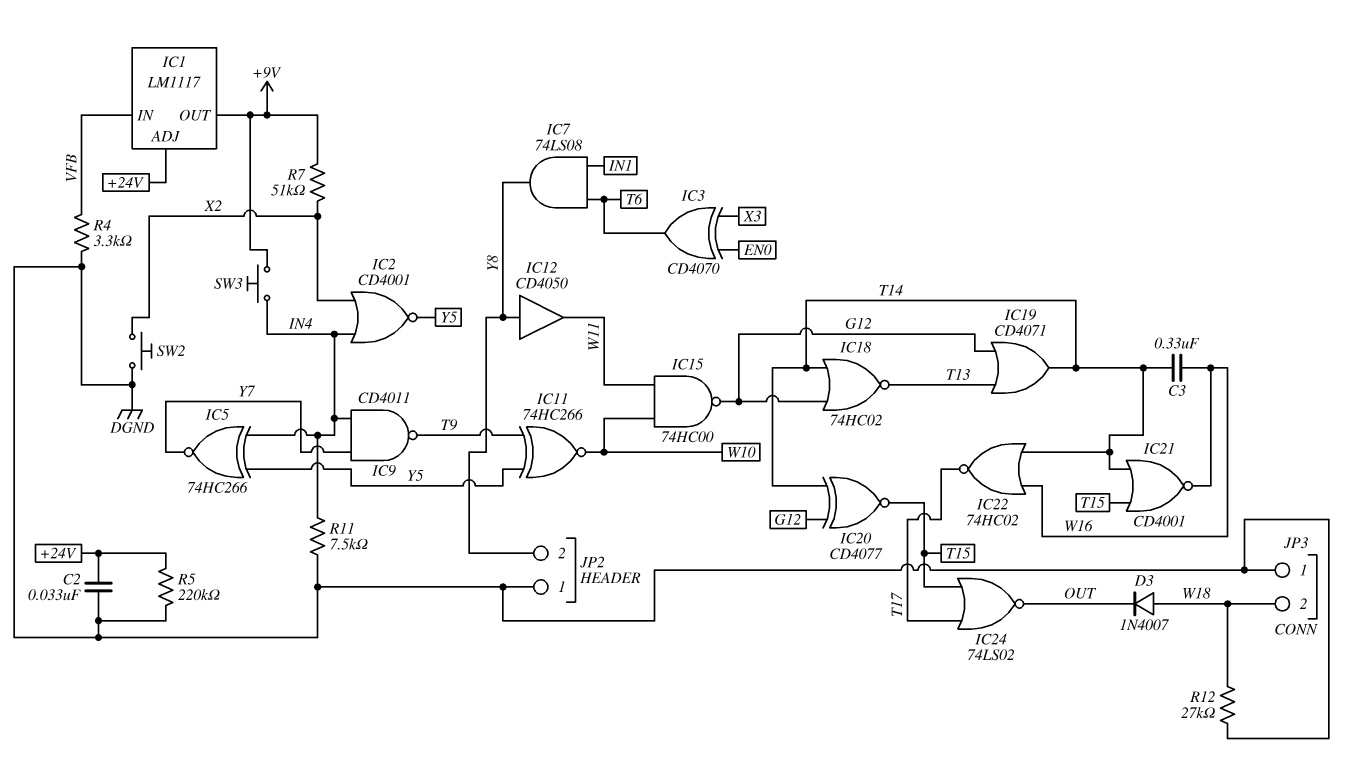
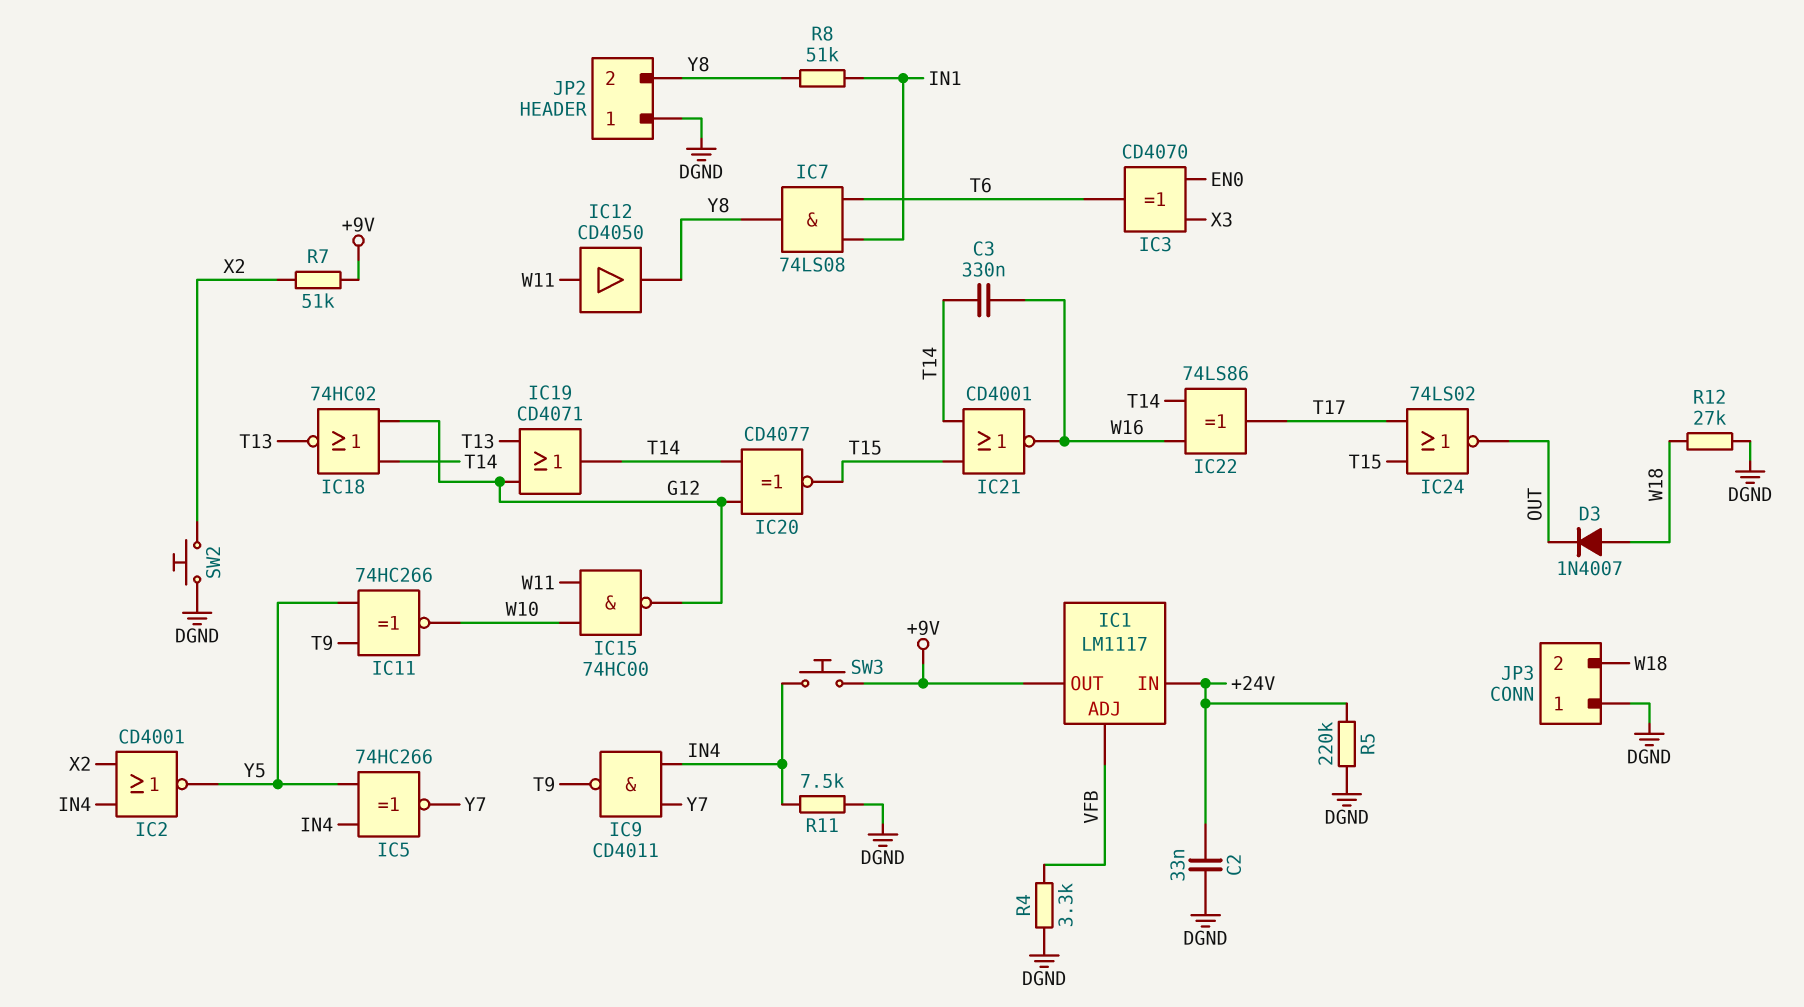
IC1 pin ADJ: +24V -> VFB
IC1 pin IN: VFB -> +24V
IC12: buffer CD4050 (in Y8, out W11) -> buffer CD4050 (in W11, out Y8)
IC22: NOR 74HC02 (in T14, in W16, out T17) -> XOR 74LS86 (in T14, in W16, out T17)
R8: none -> 51k (IN1, Y8)

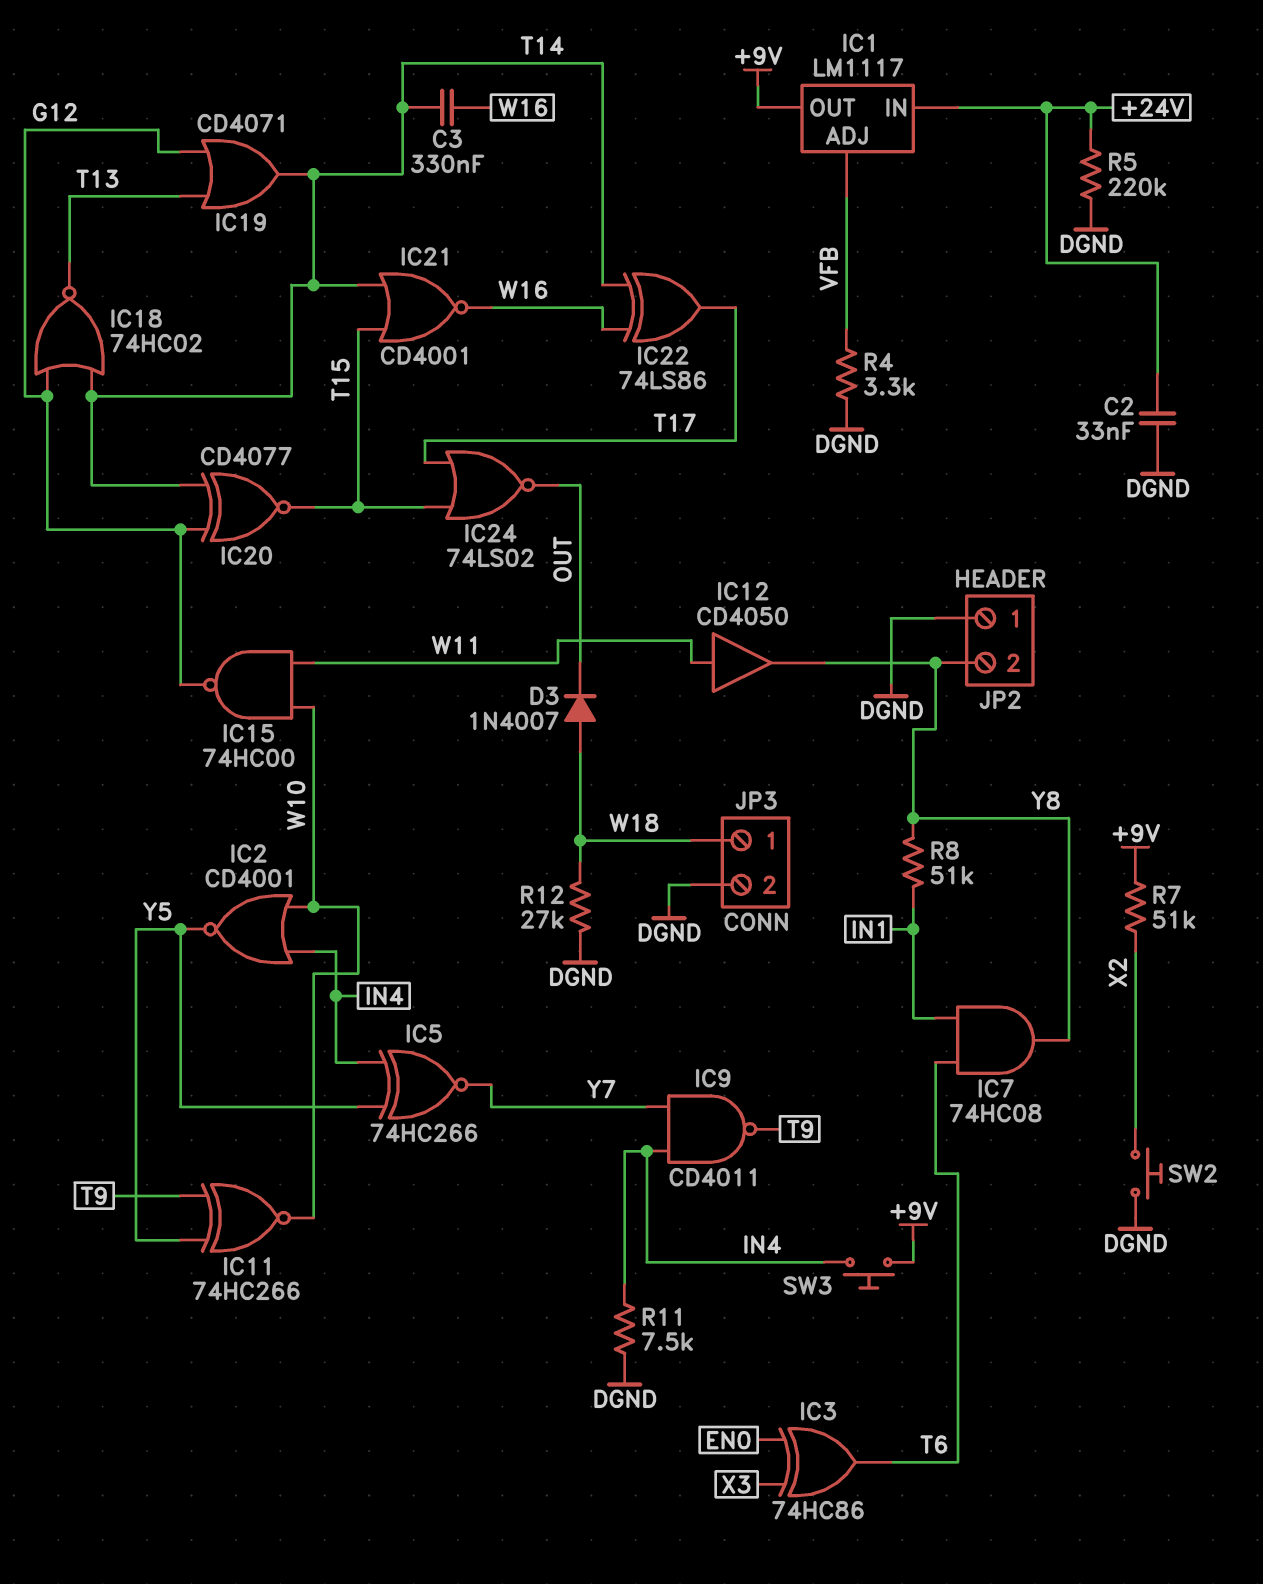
IC2: NOR CD4001 (in IN4, in X2, out Y5) -> NOR CD4001 (in IN4, in W10, out Y5)
IC3: XOR CD4070 (in EN0, in X3, out T6) -> XOR 74HC86 (in EN0, in X3, out T6)
IC7: AND 74LS08 (in IN1, in T6, out Y8) -> AND 74HC08 (in IN1, in T6, out Y8)
JP3 pin 1: DGND -> W18
JP3 pin 2: W18 -> DGND

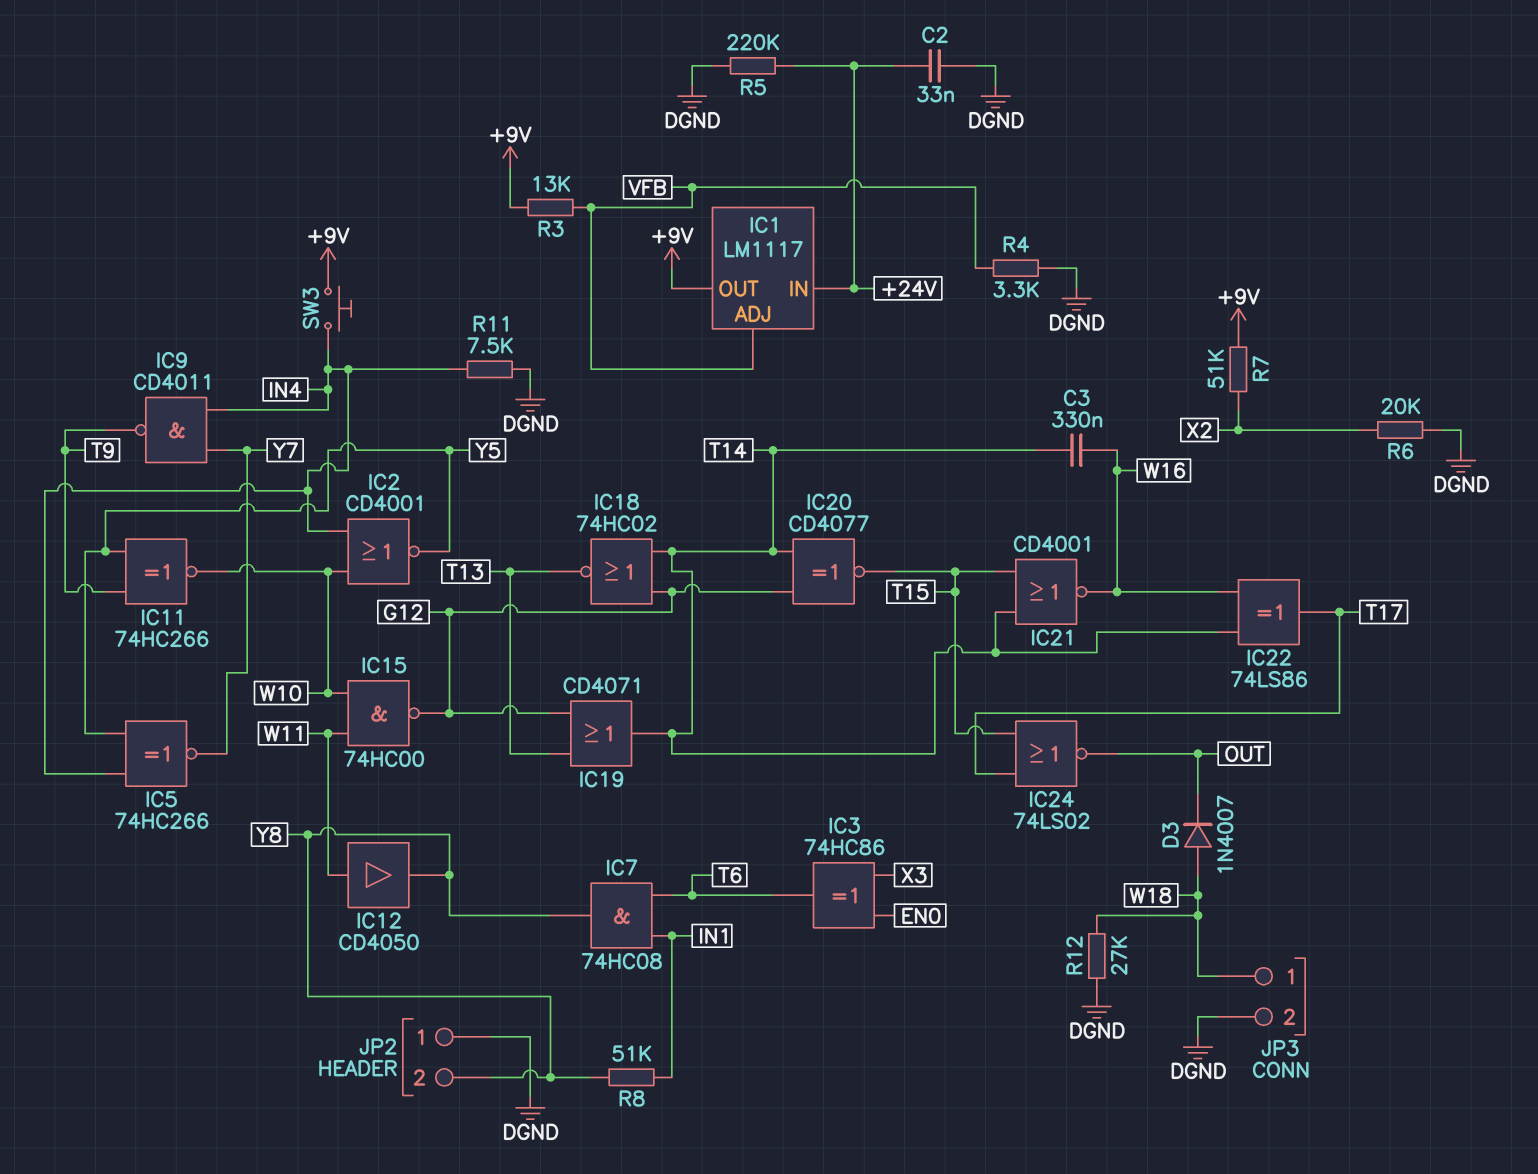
R3: none -> 13k (+9V, VFB)
R6: none -> 20k (DGND, X2)
SW2: button (DGND, X2) -> none

